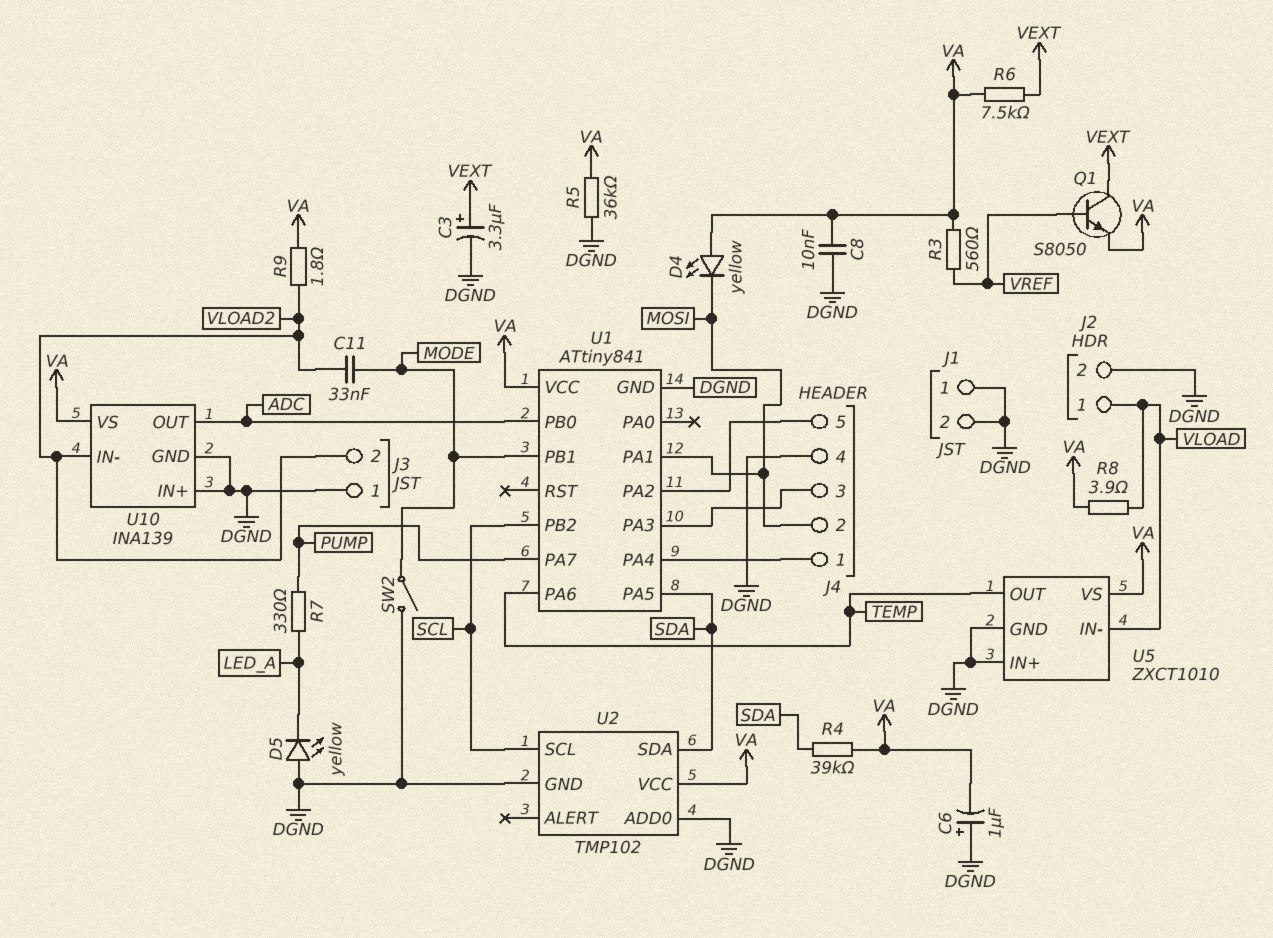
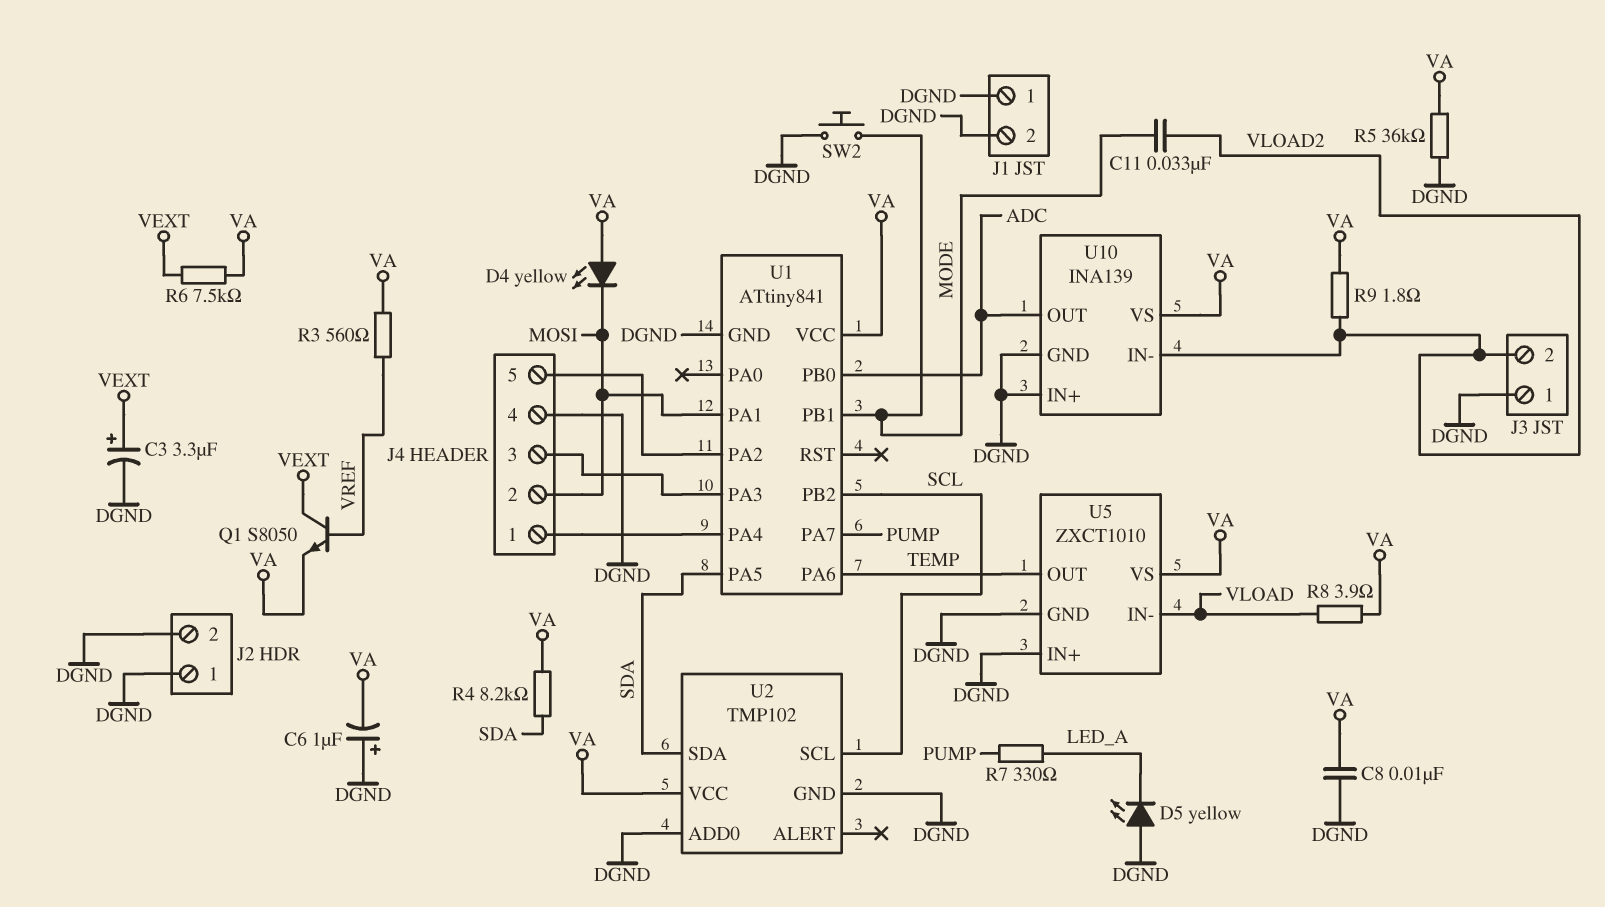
J2 pin 1: VLOAD -> DGND
R4: 39k (SDA, VA) -> 8.2k (SDA, VA)
SW2: switch (DGND, MODE) -> button (DGND, MODE)

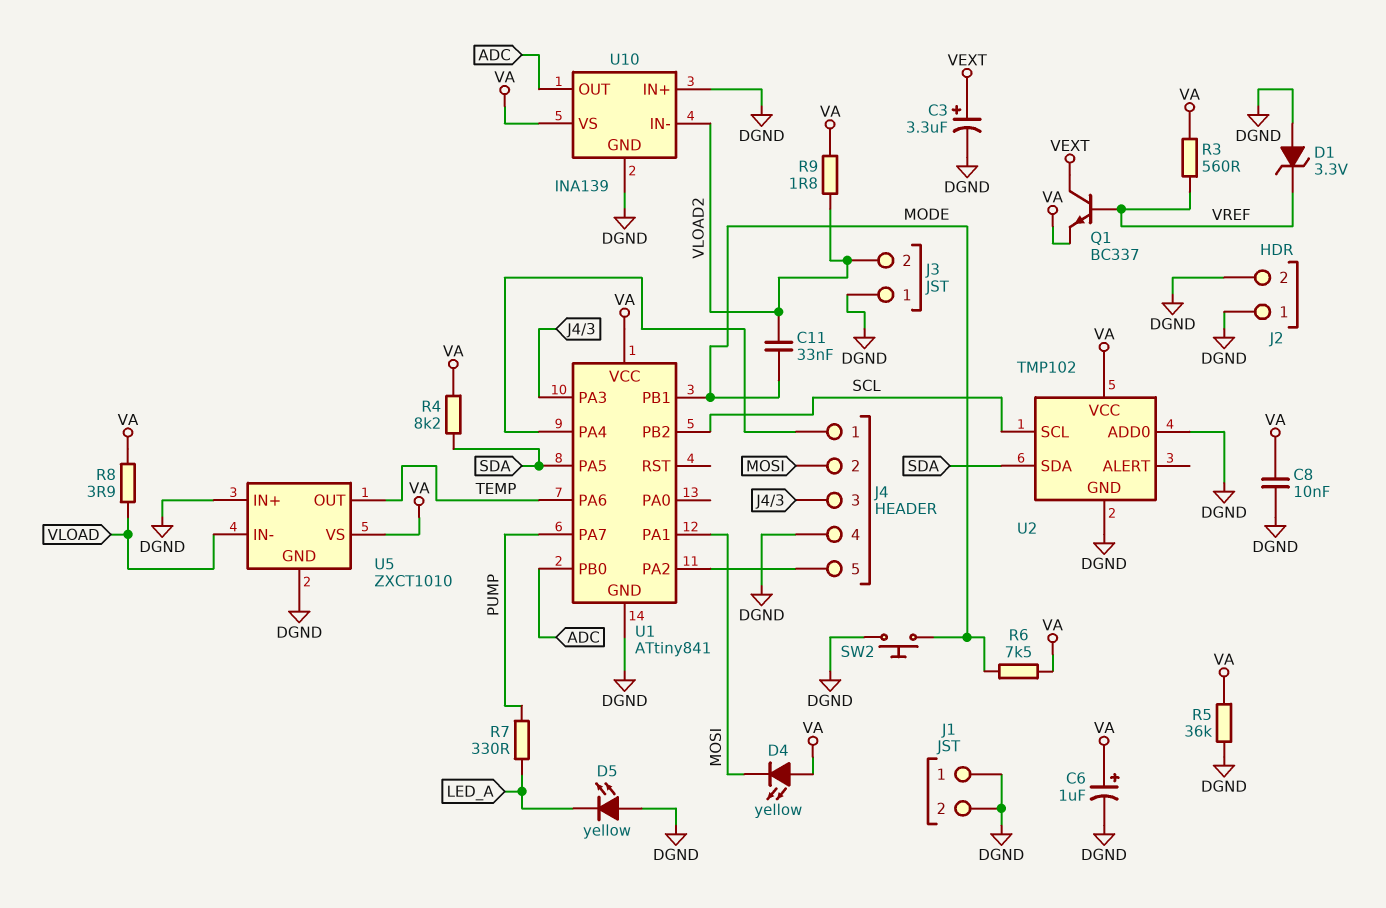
C6: 1uF (plus DGND, minus VA) -> 1uF (plus VA, minus DGND)
D1: none -> zener 3.3V (A DGND, K VREF)
Q1: NPN S8050 (B VREF, C VEXT, E VA) -> NPN BC337 (B VREF, C VEXT, E VA)
R6: 7.5k (VA, VEXT) -> 7.5k (MODE, VA)

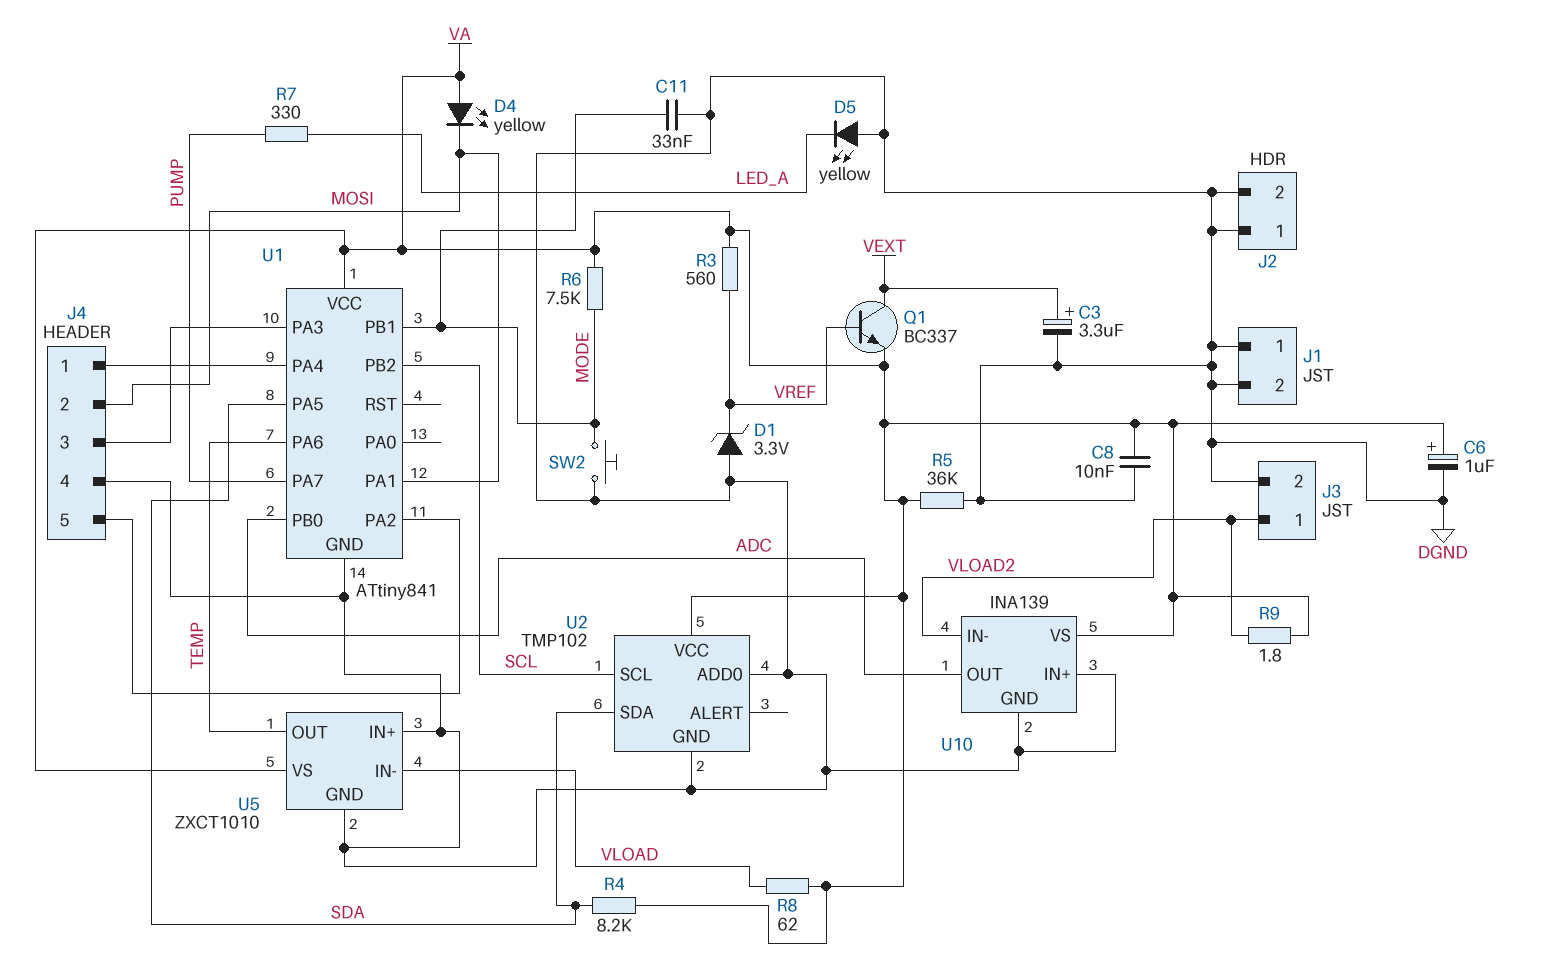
C11: 33nF (MODE, VLOAD2) -> 33nF (DGND, MODE)
J3 pin 1: DGND -> VLOAD2
J3 pin 2: VLOAD2 -> DGND
R8: 3.9 (VA, VLOAD) -> 62 (VA, VLOAD)

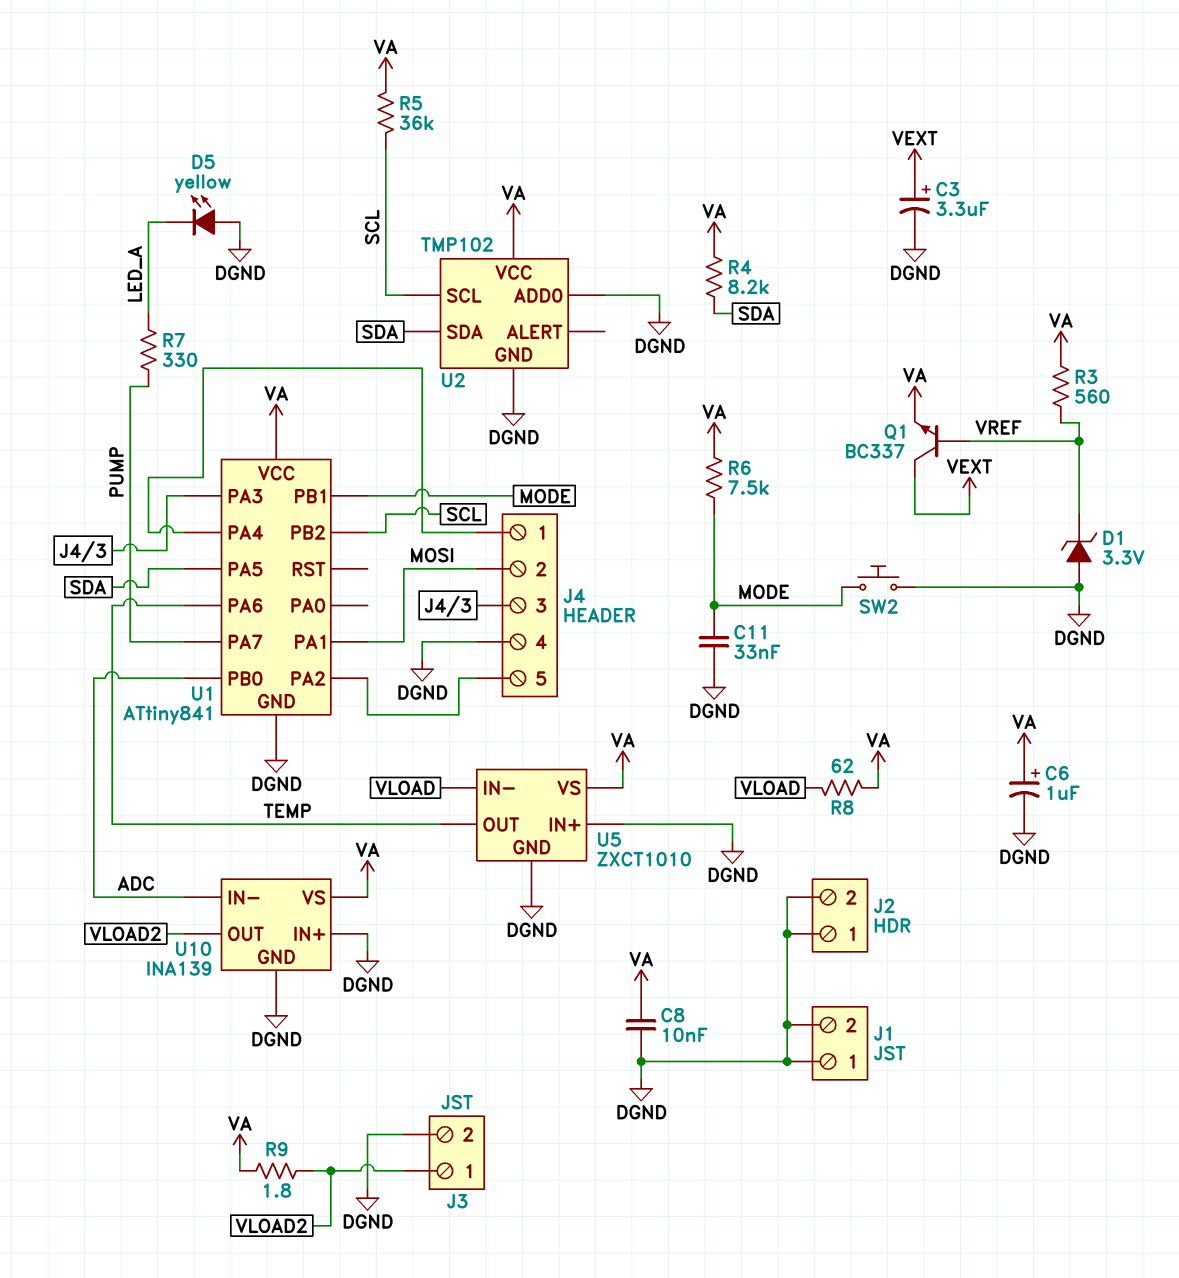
D4: LED yellow (A VA, K MOSI) -> none
R5: 36k (DGND, VA) -> 36k (SCL, VA)
U10 pin IN-: VLOAD2 -> ADC
U10 pin OUT: ADC -> VLOAD2

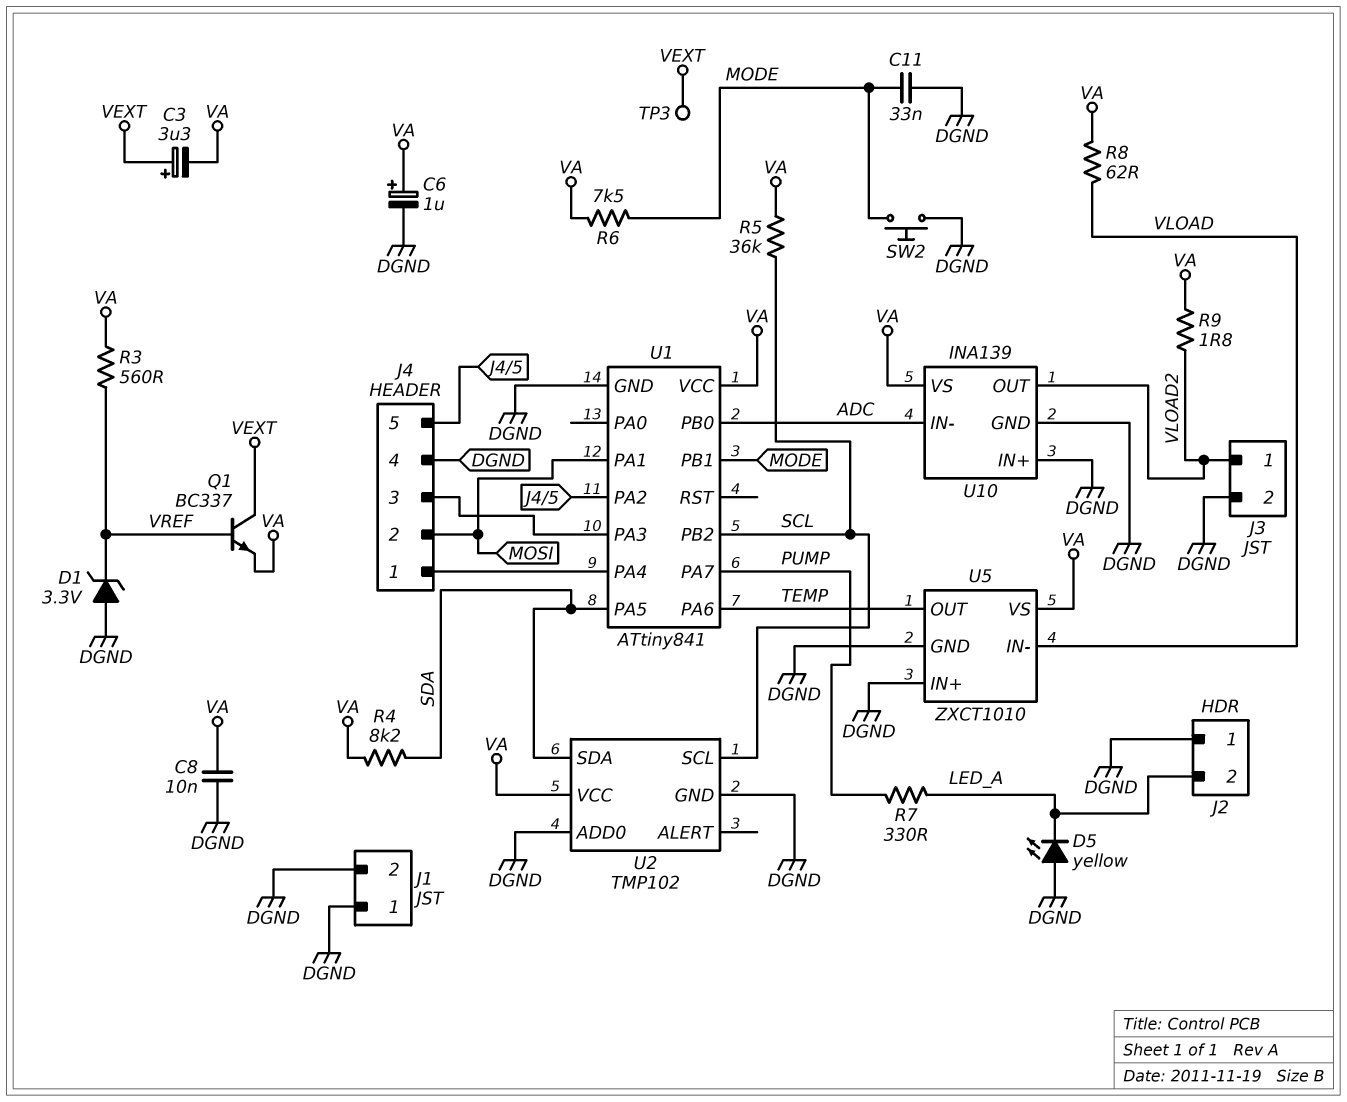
C3: 3.3uF (plus VEXT, minus DGND) -> 3.3uF (plus VEXT, minus VA)
J2 pin 2: DGND -> LED_A
TP3: none -> test point (VEXT)

